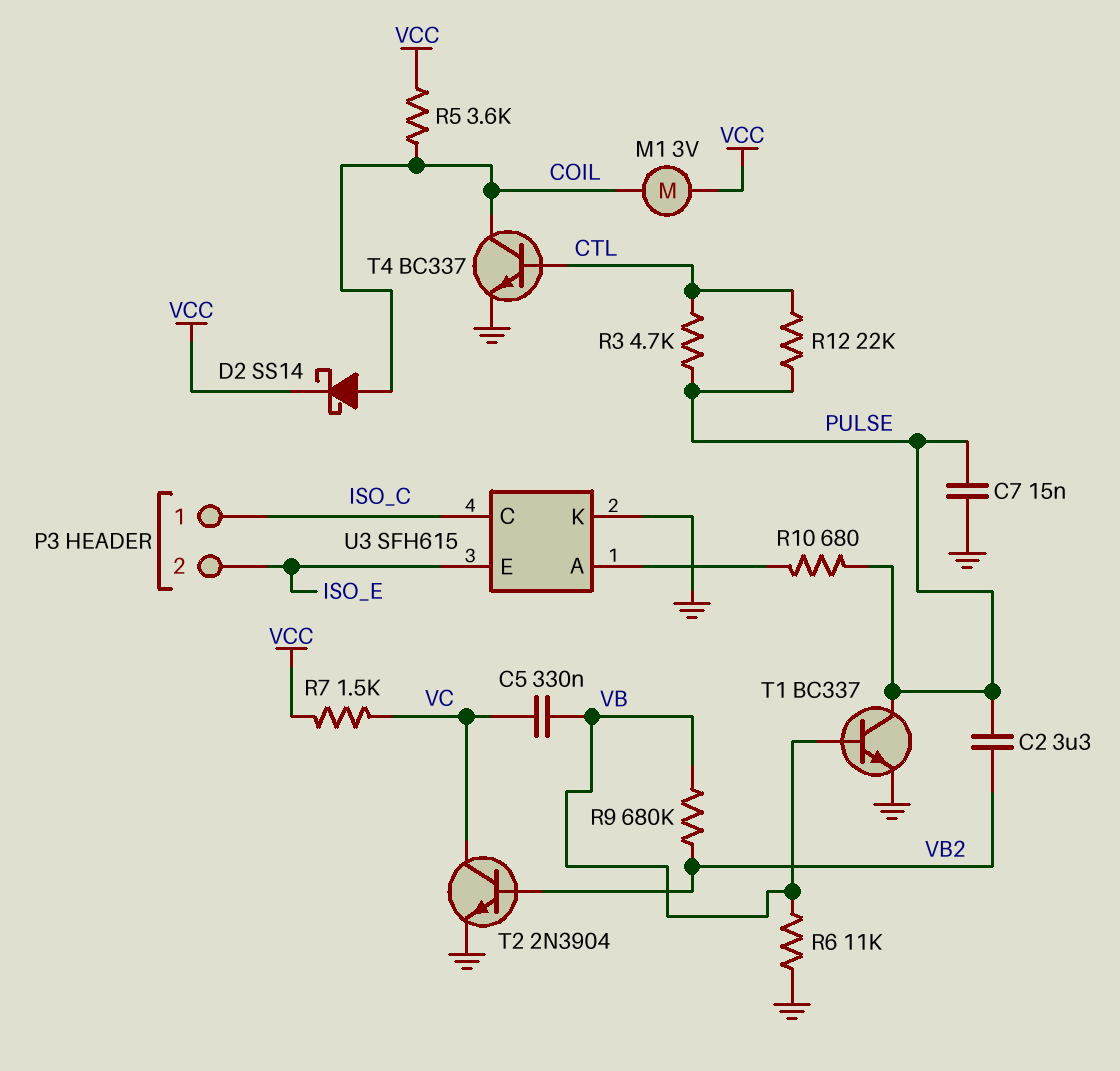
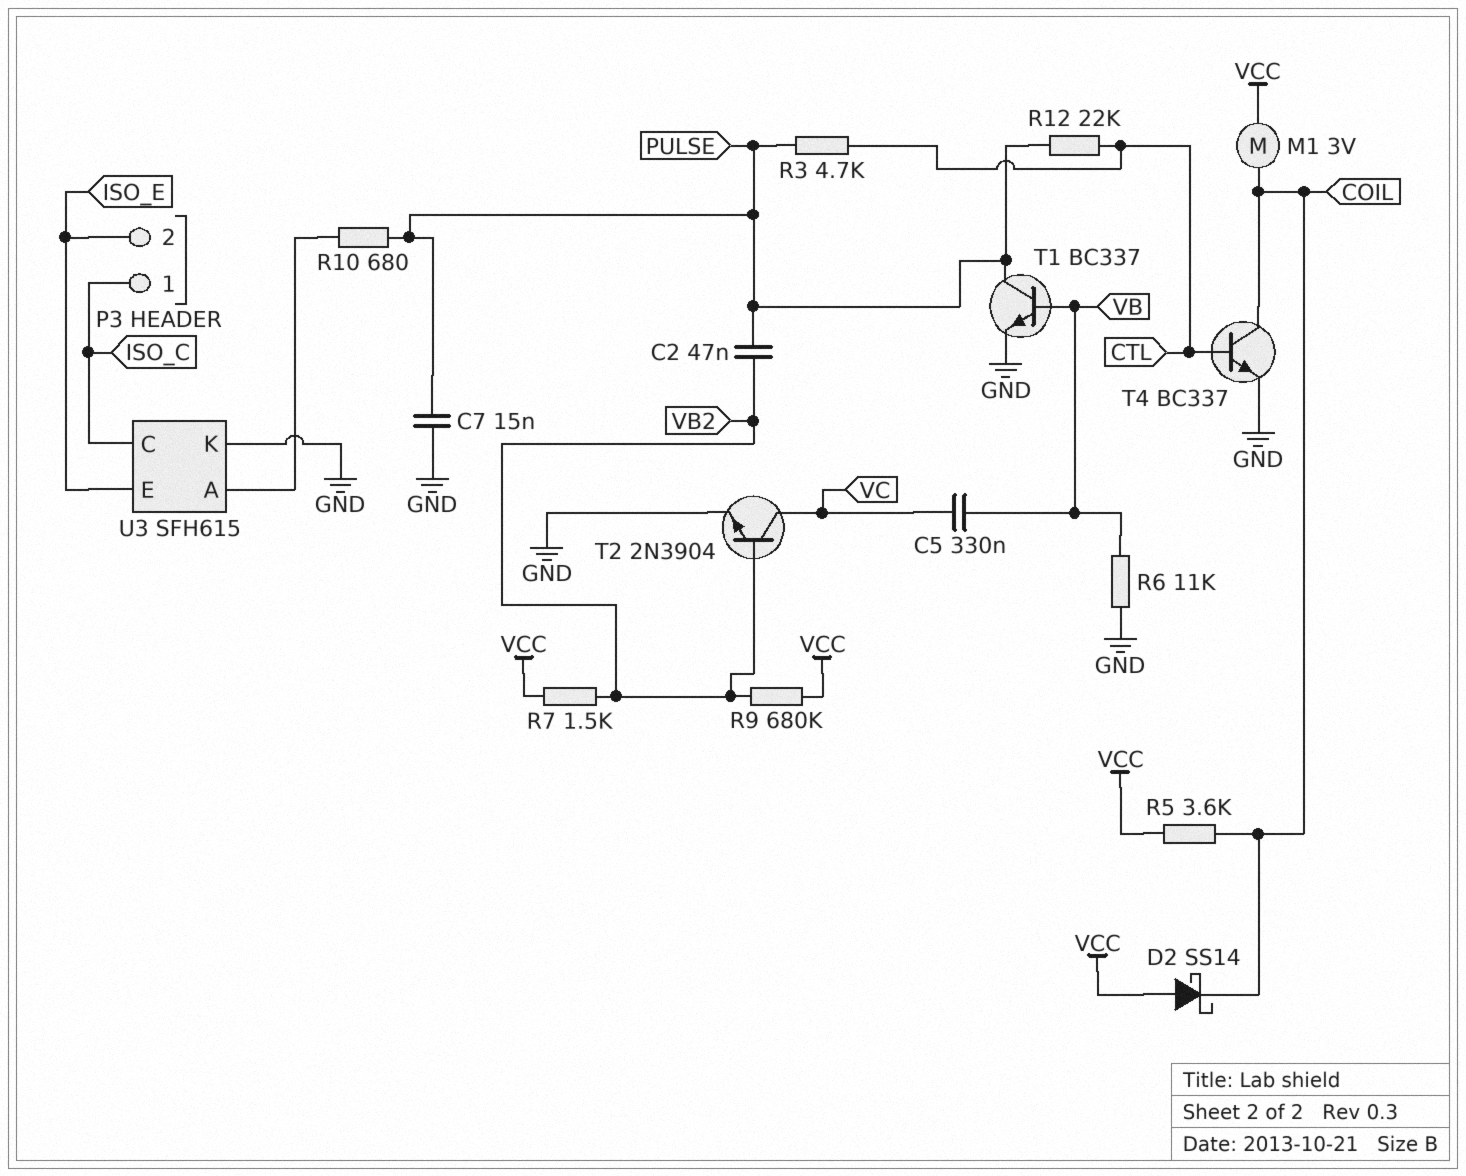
C2: 3.3uF (PULSE, VB2) -> 47nF (PULSE, VB2)
D2: schottky SS14 (A COIL, K VCC) -> schottky SS14 (A VCC, K COIL)
R7: 1.5k (VC, VCC) -> 1.5k (VB2, VCC)
R9: 680k (VB, VB2) -> 680k (VB2, VCC)

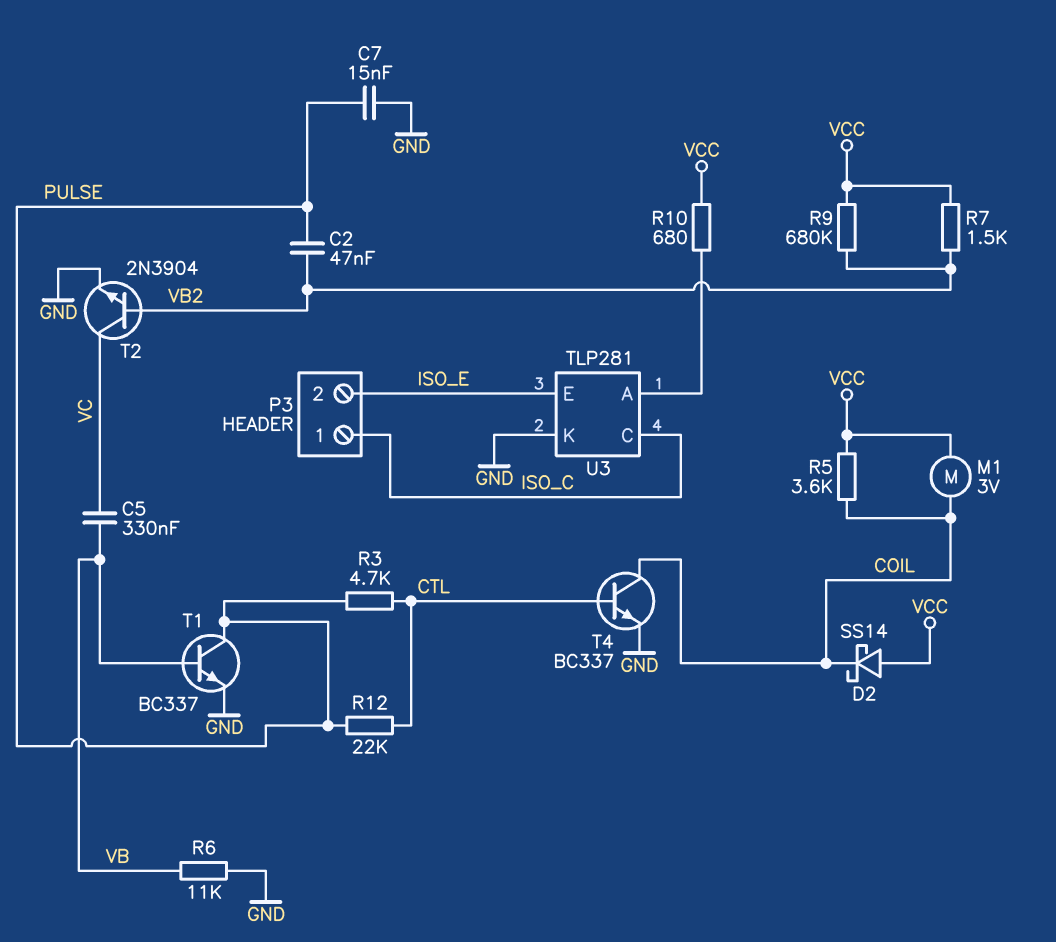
R10: 680 (PULSE, U3/A) -> 680 (U3/A, VCC)
U3: SFH615 -> TLP281

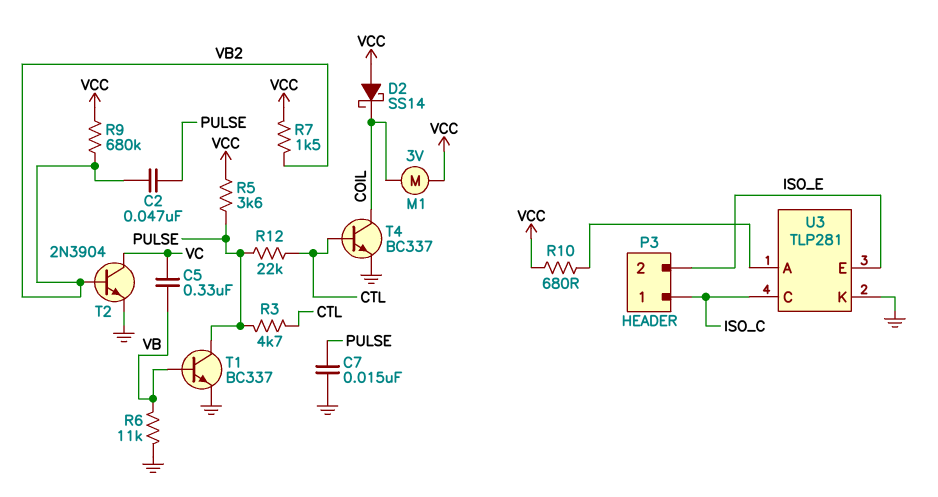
R5: 3.6k (COIL, VCC) -> 3.6k (PULSE, VCC)

